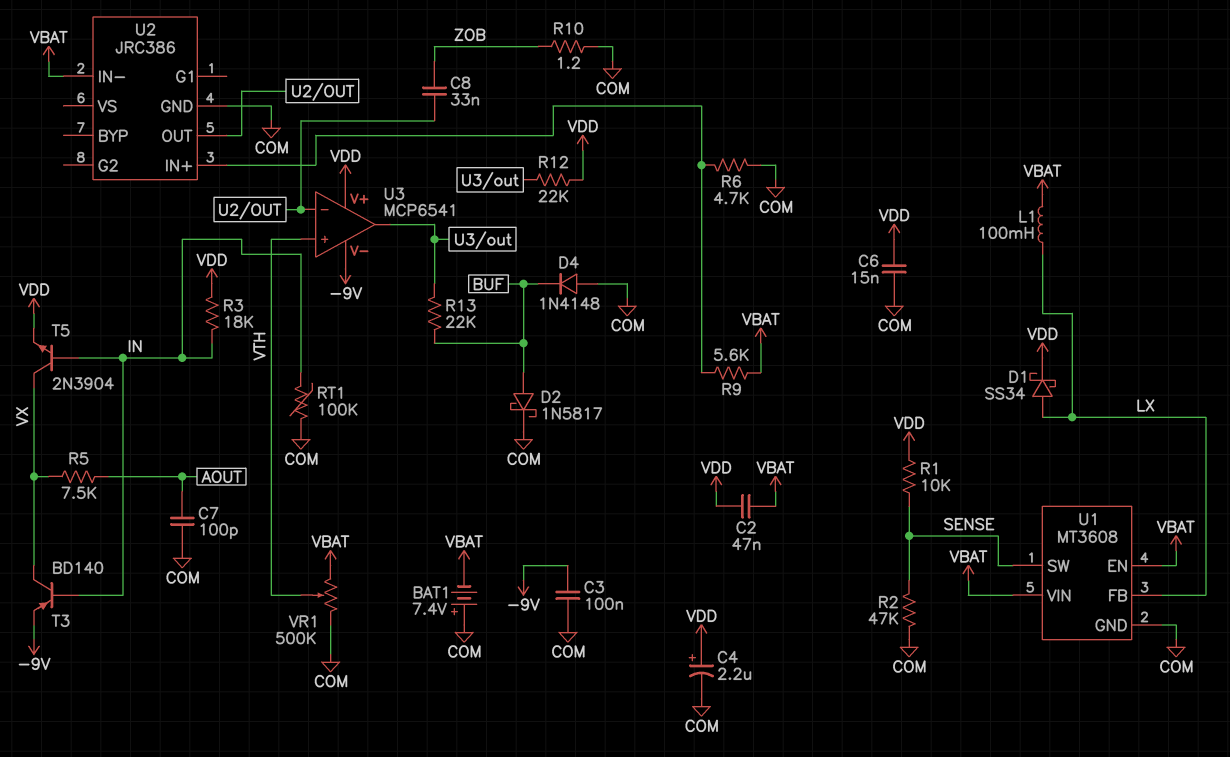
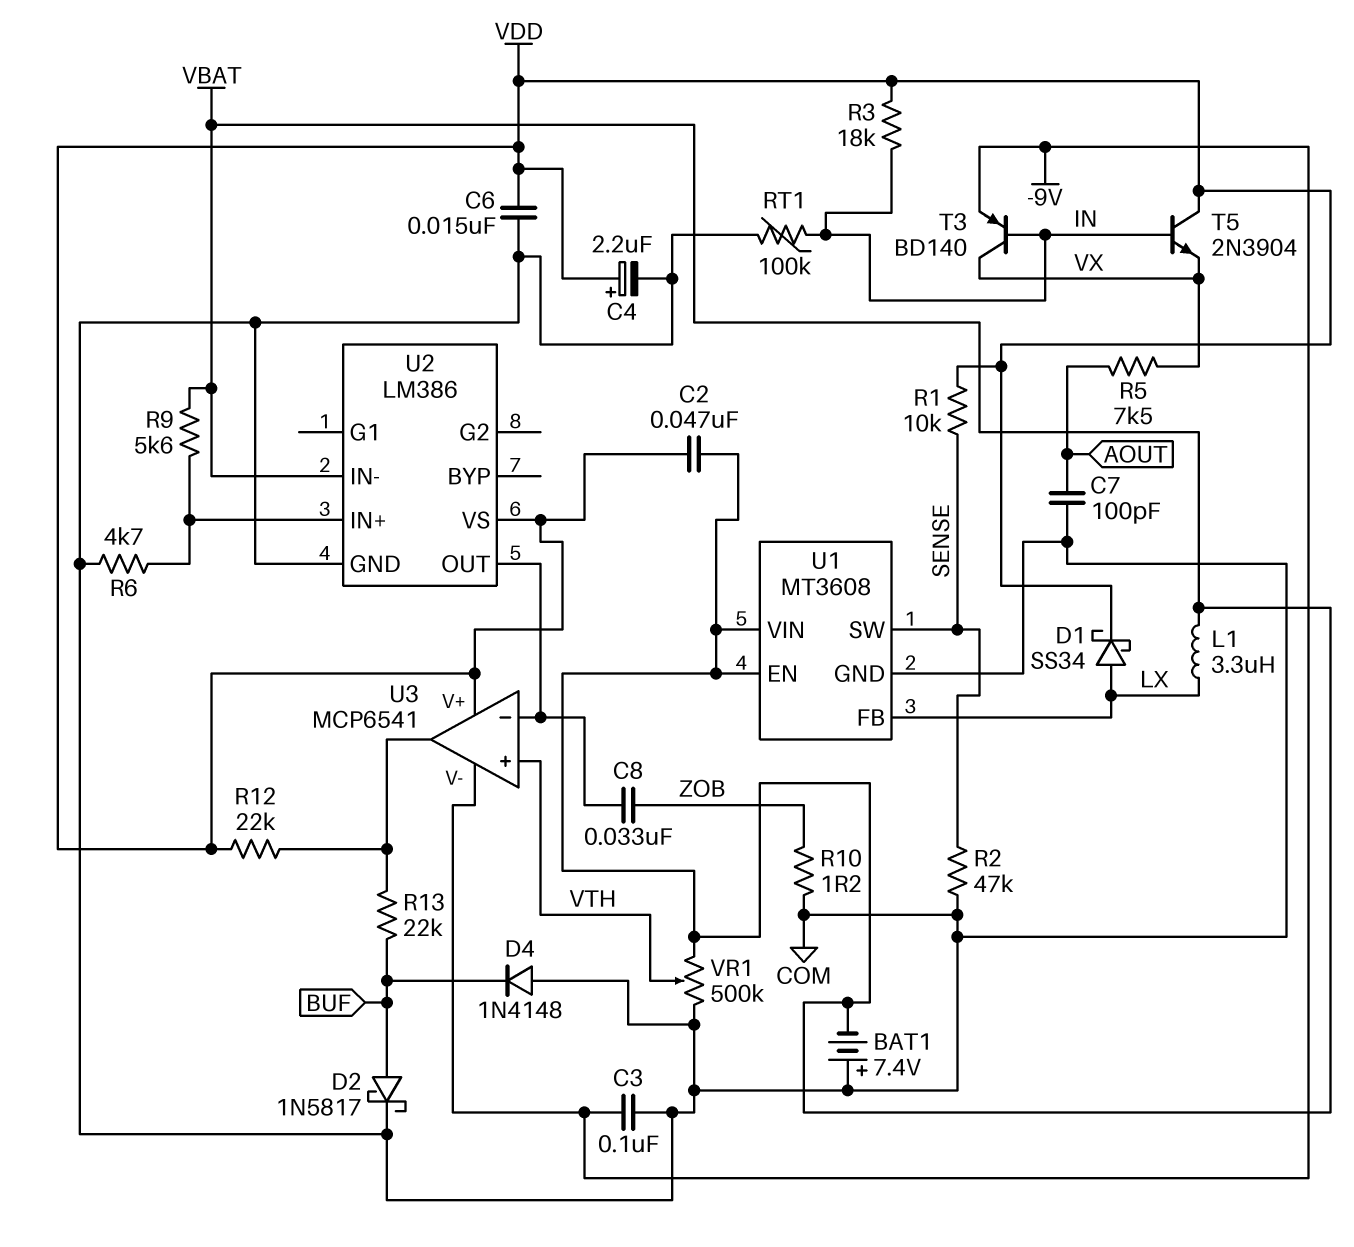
L1: 100mH (LX, VBAT) -> 3.3uH (LX, VBAT)
T5: NPN 2N3904 (B IN, C VX, E VDD) -> NPN 2N3904 (B IN, C VDD, E VX)
U2: JRC386 -> LM386
U2 pin VS: none -> VDD

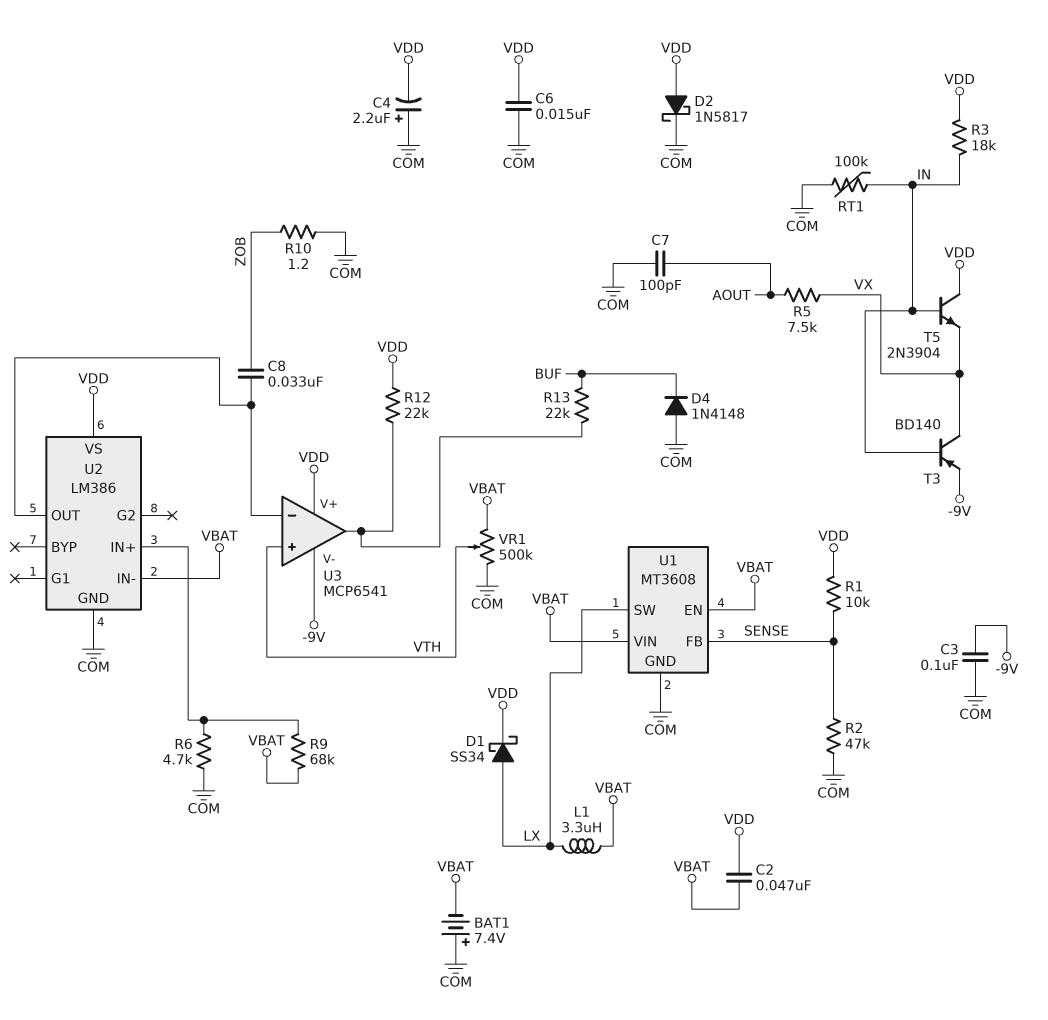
C4: 2.2uF (plus VDD, minus COM) -> 2.2uF (plus COM, minus VDD)
D2: schottky 1N5817 (A BUF, K COM) -> schottky 1N5817 (A VDD, K COM)
R9: 5.6k (U2/IN+, VBAT) -> 68k (U2/IN+, VBAT)
U1 pin FB: LX -> SENSE
U1 pin SW: SENSE -> LX

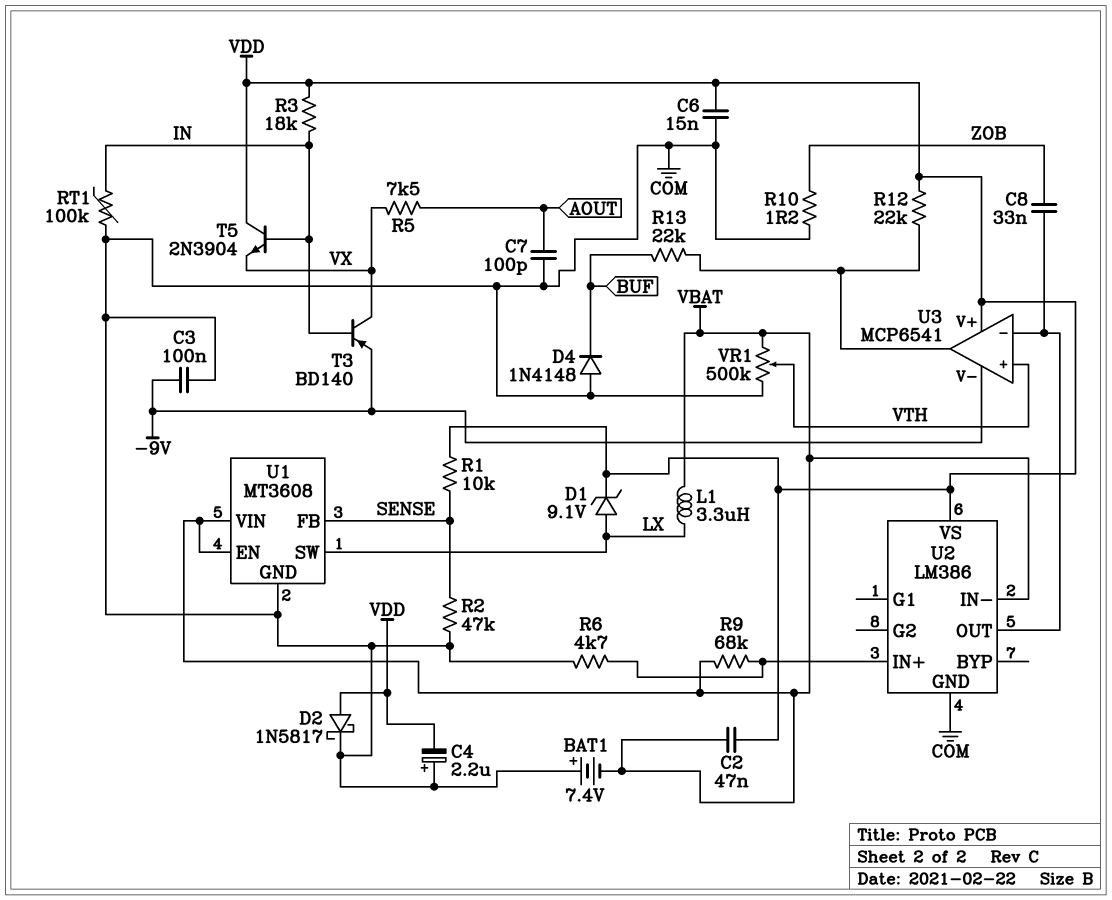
D1: schottky SS34 (A LX, K VDD) -> zener 9.1V (A LX, K VDD)

